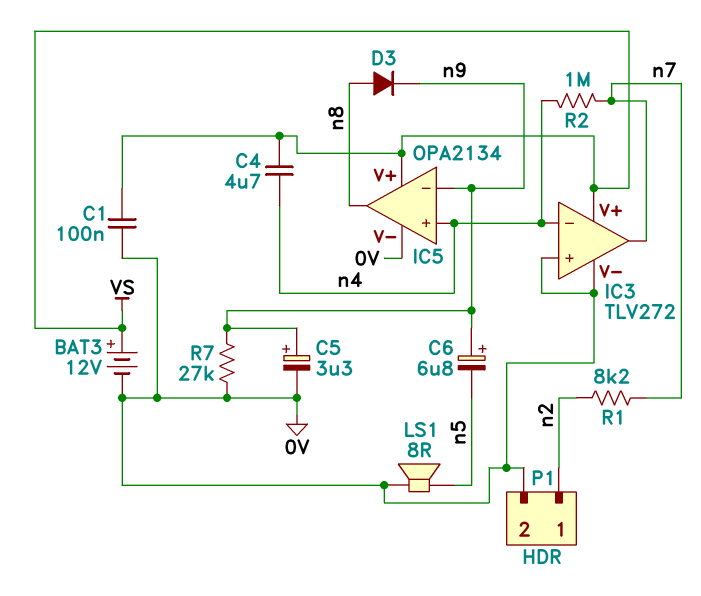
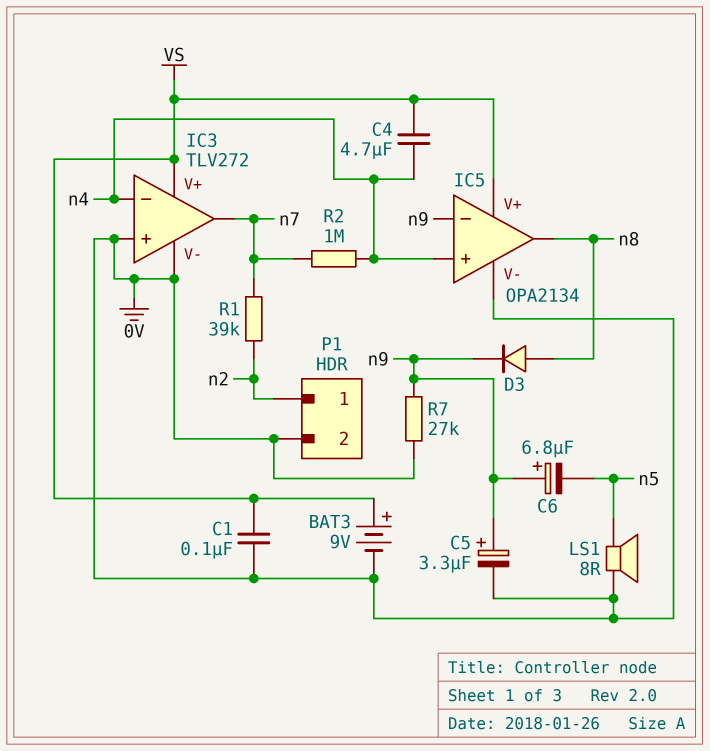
BAT3: 12V (plus VS, minus 0V) -> 9V (plus VS, minus 0V)
R1: 8.2k (n2, n7) -> 39k (n2, n7)

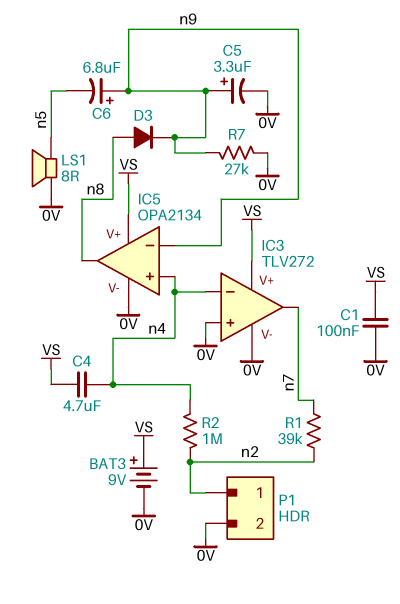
R2: 1M (n4, n7) -> 1M (n2, n4)

